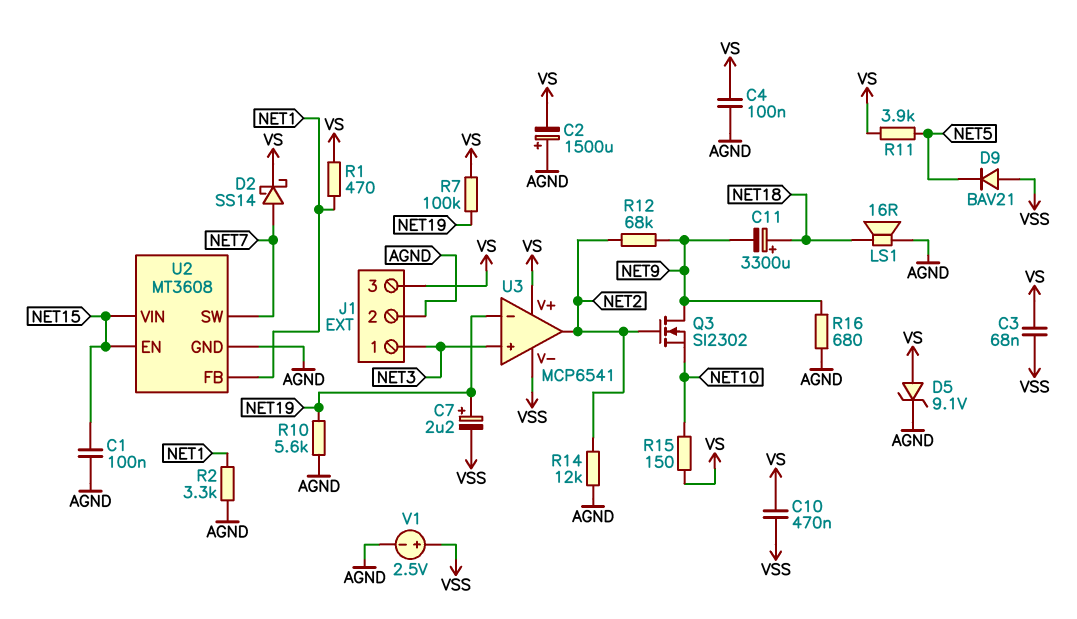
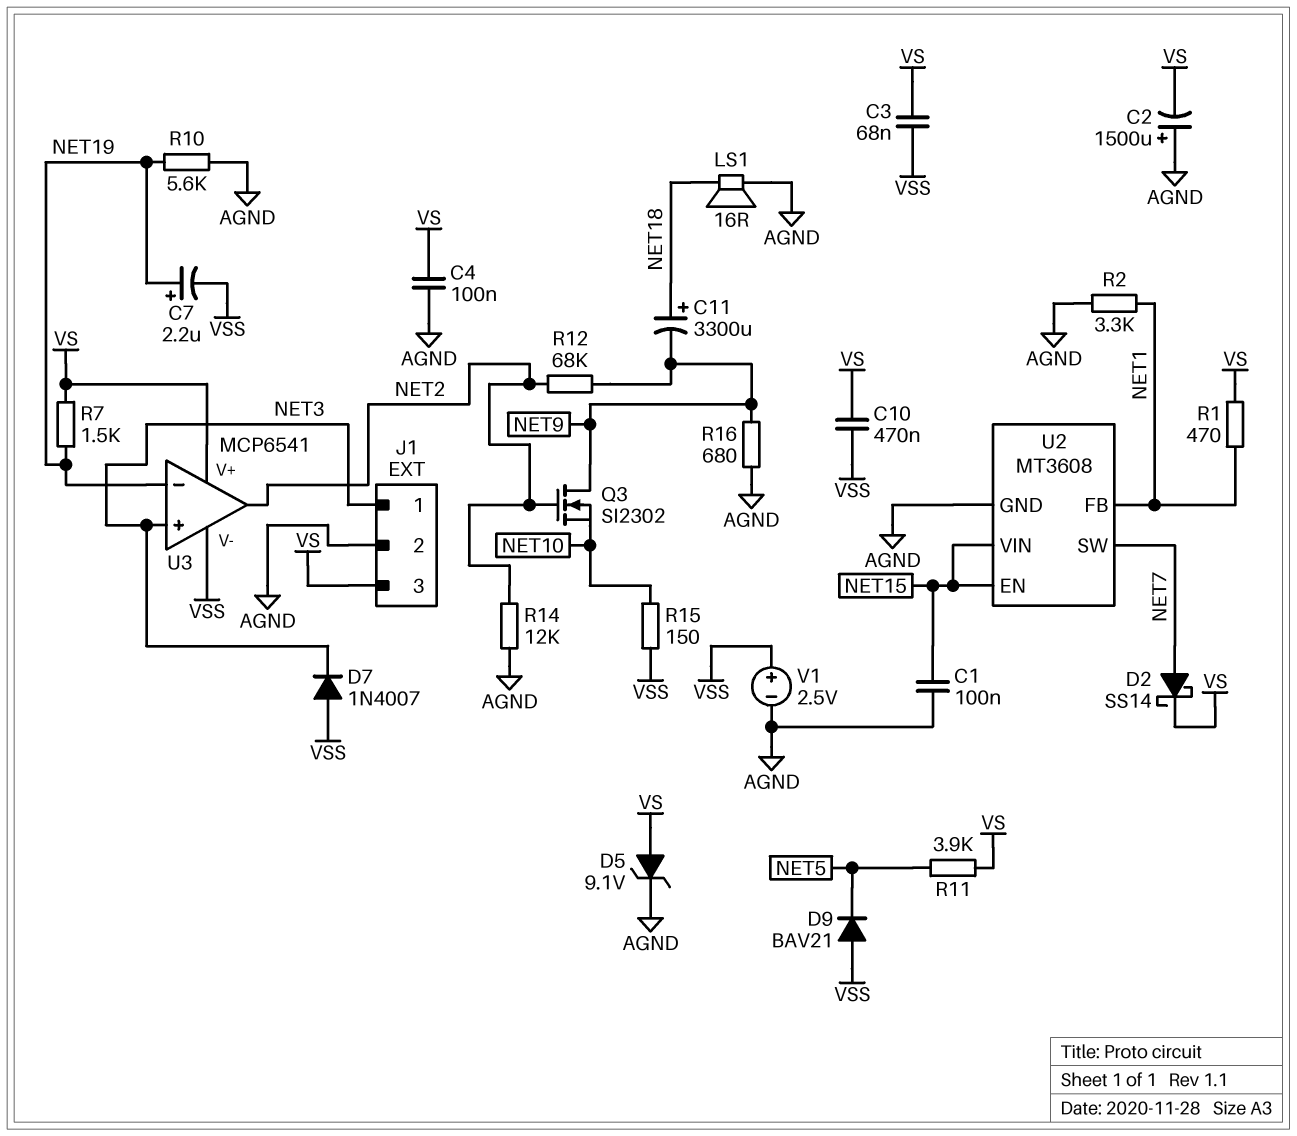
D7: none -> diode 1N4007 (A VSS, K NET3)
R7: 100k (NET19, VS) -> 1.5k (NET19, VS)
R15: 150 (NET10, VS) -> 150 (NET10, VSS)

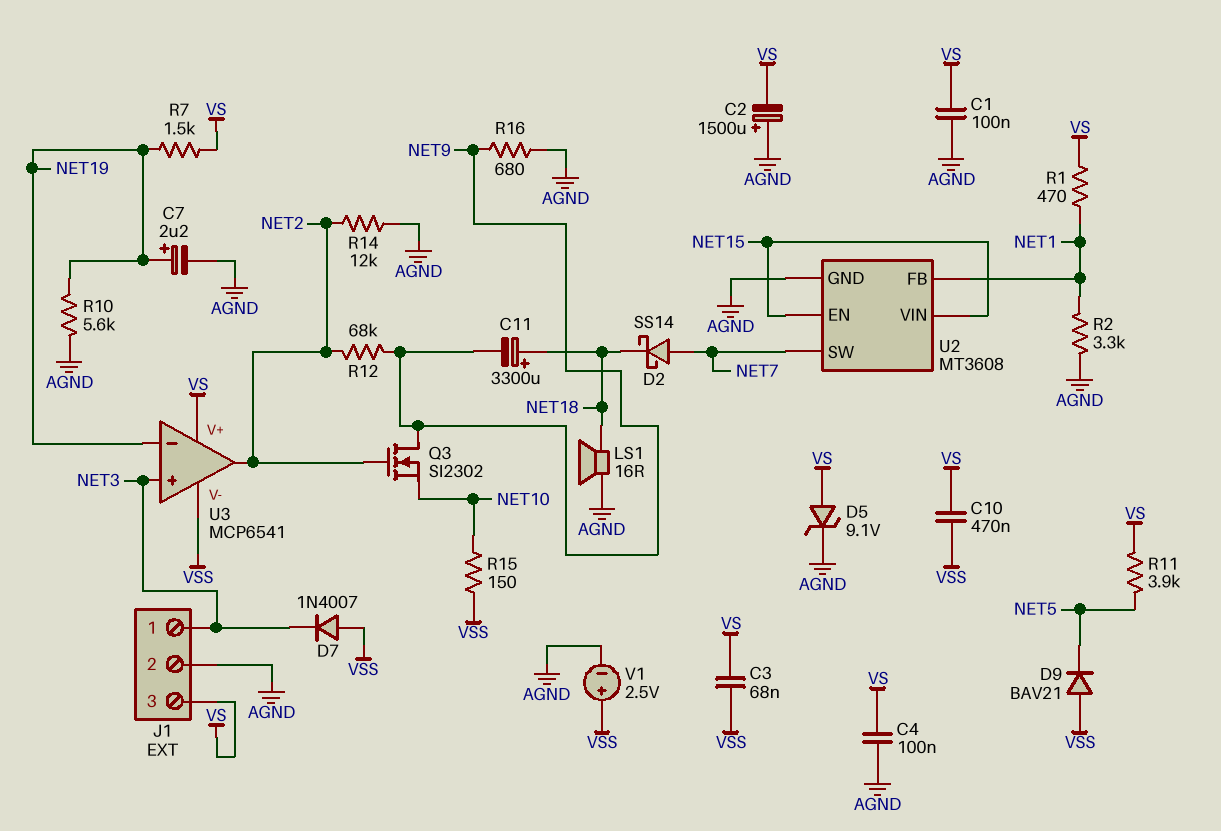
C1: 100nF (AGND, NET15) -> 100nF (AGND, VS)
C7: 2.2uF (plus NET19, minus VSS) -> 2.2uF (plus NET19, minus AGND)
D2: schottky SS14 (A NET7, K VS) -> schottky SS14 (A NET7, K NET18)

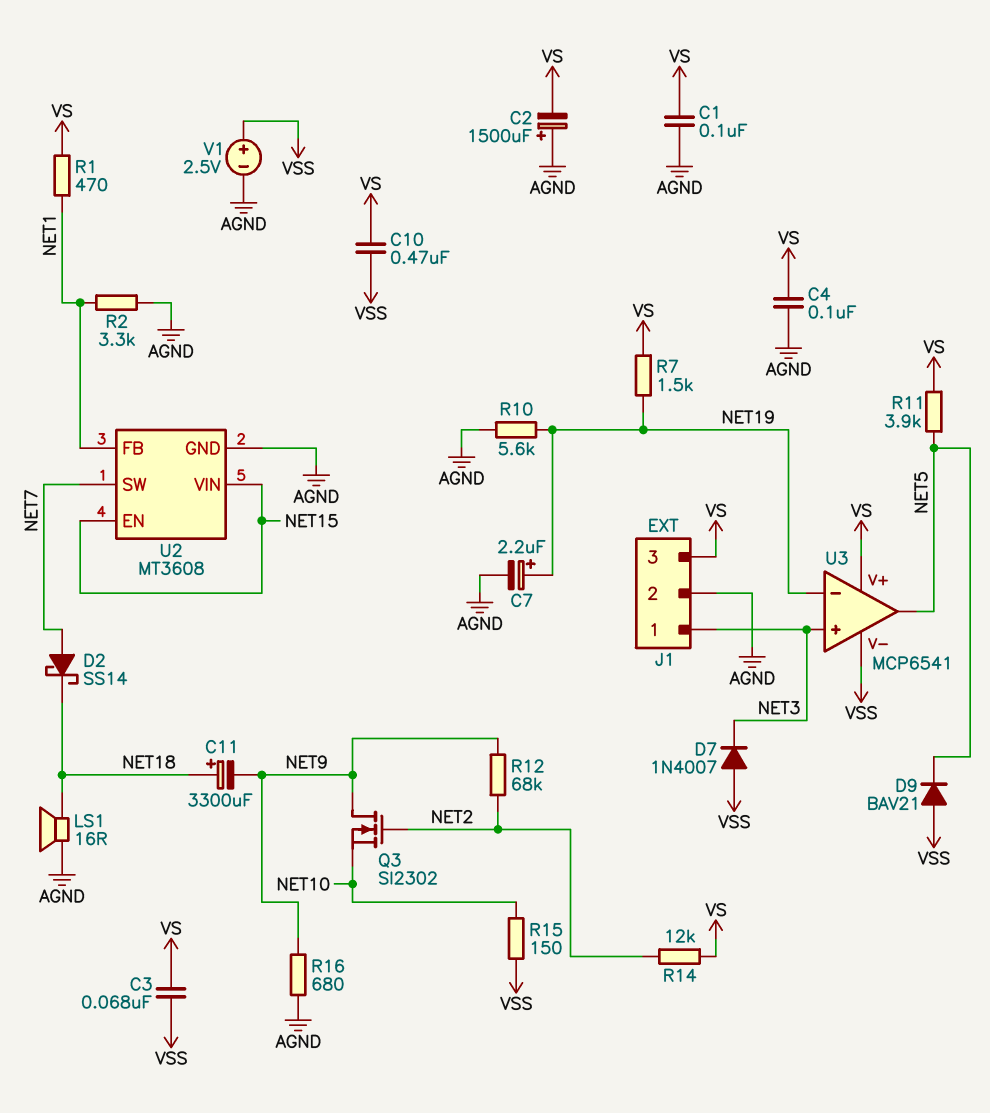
D5: zener 9.1V (A VS, K AGND) -> none
R14: 12k (AGND, NET2) -> 12k (NET2, VS)
U3 pin out: NET2 -> NET5

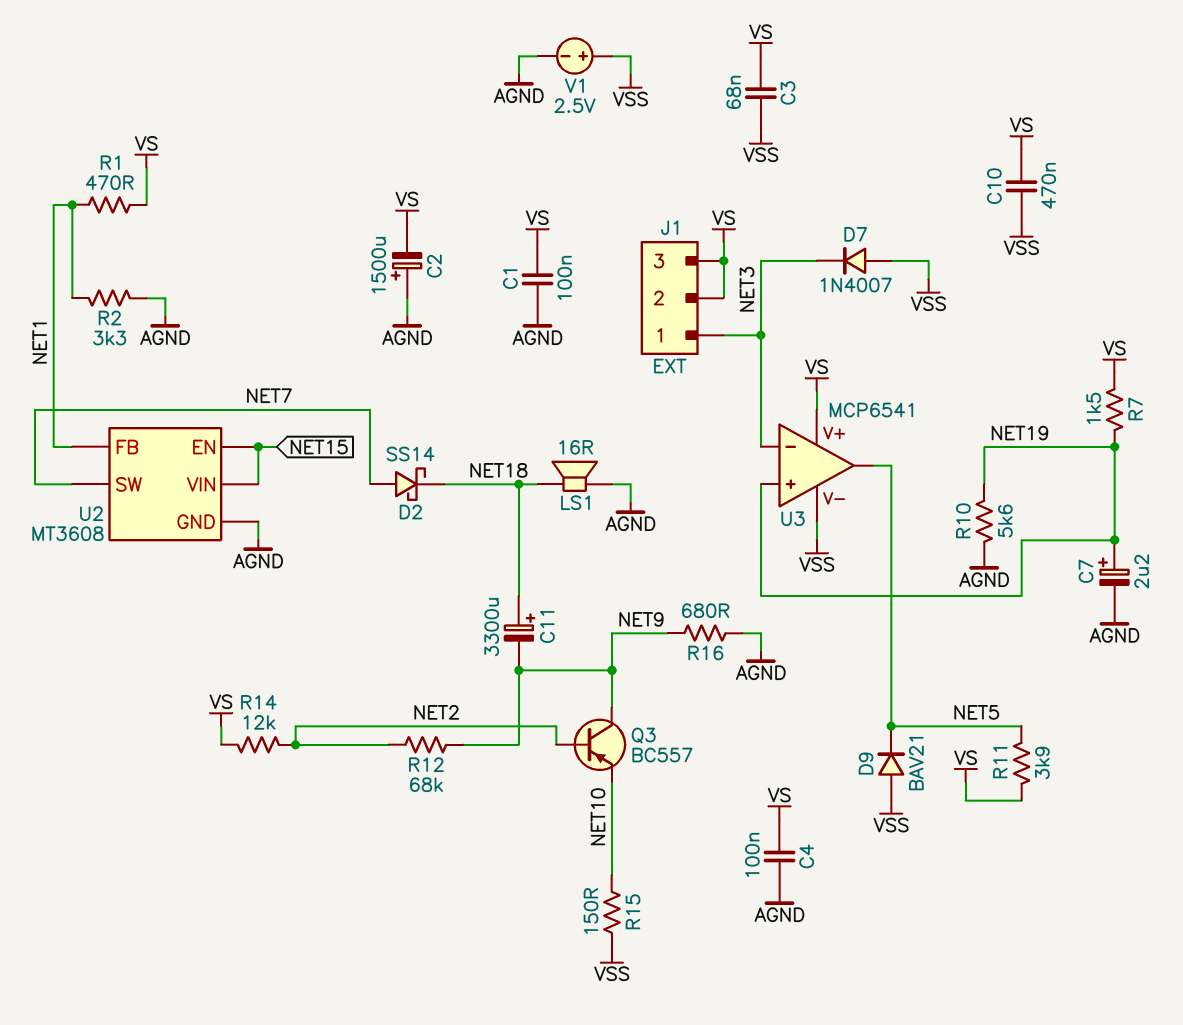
J1 pin 2: AGND -> VS
Q3: NMOS SI2302 (G NET2, D NET9, S NET10) -> PNP BC557 (B NET2, C NET9, E NET10)
U3 pin in+: NET3 -> NET19
U3 pin in-: NET19 -> NET3

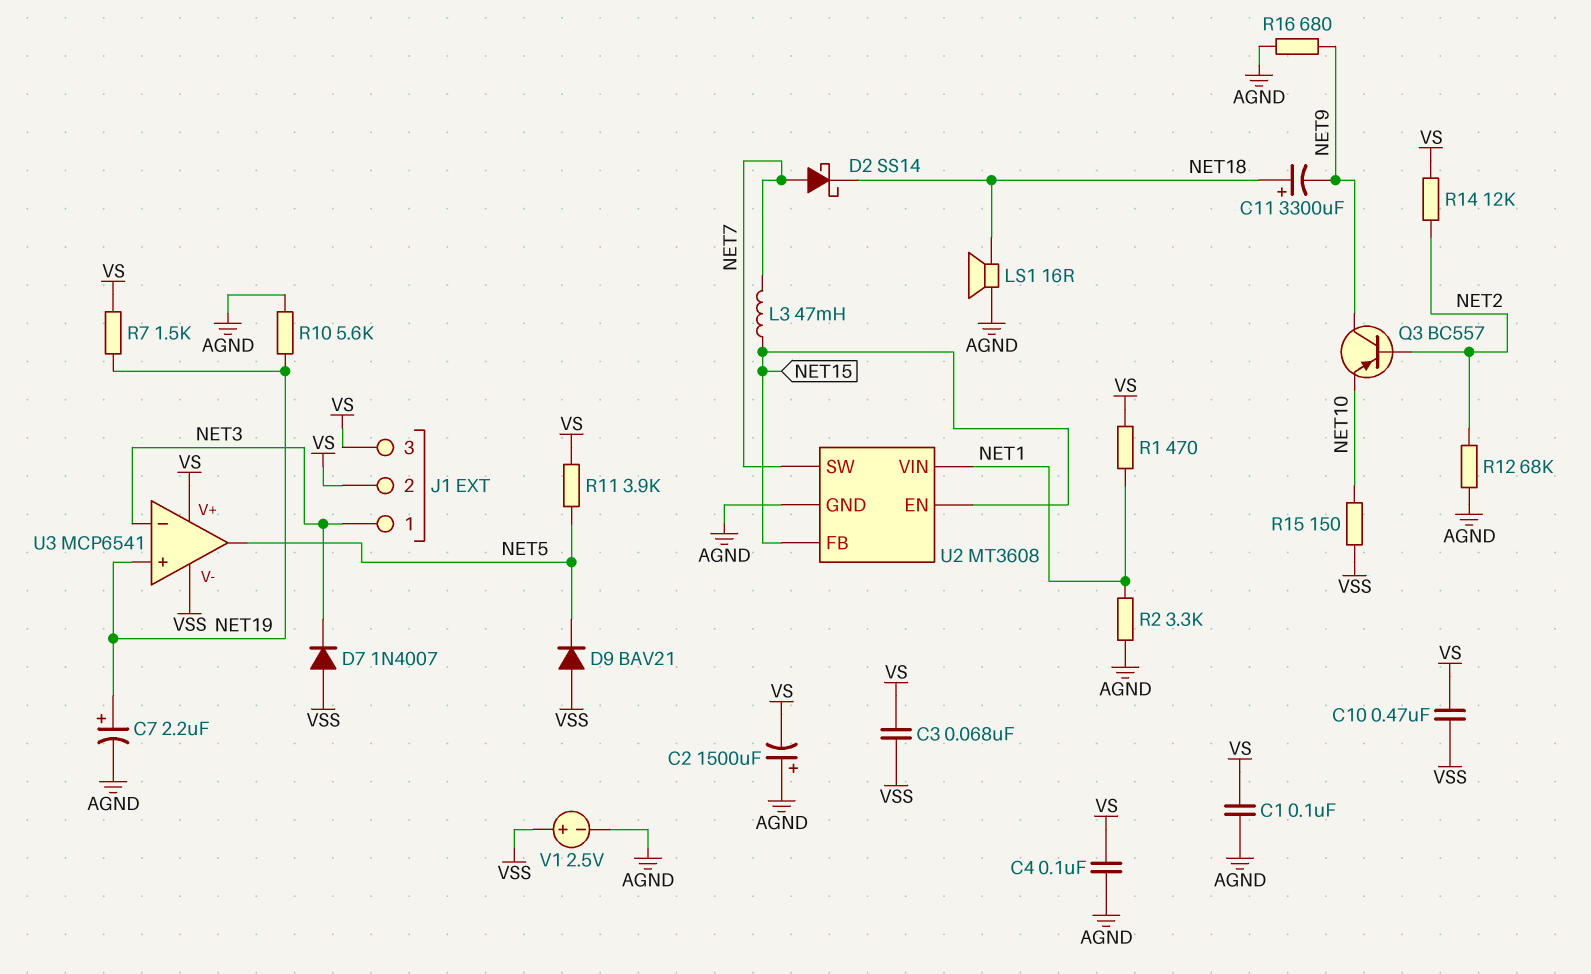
L3: none -> 47mH (NET7, NET15)
R12: 68k (NET2, NET9) -> 68k (AGND, NET2)
U2 pin FB: NET1 -> NET15
U2 pin VIN: NET15 -> NET1

